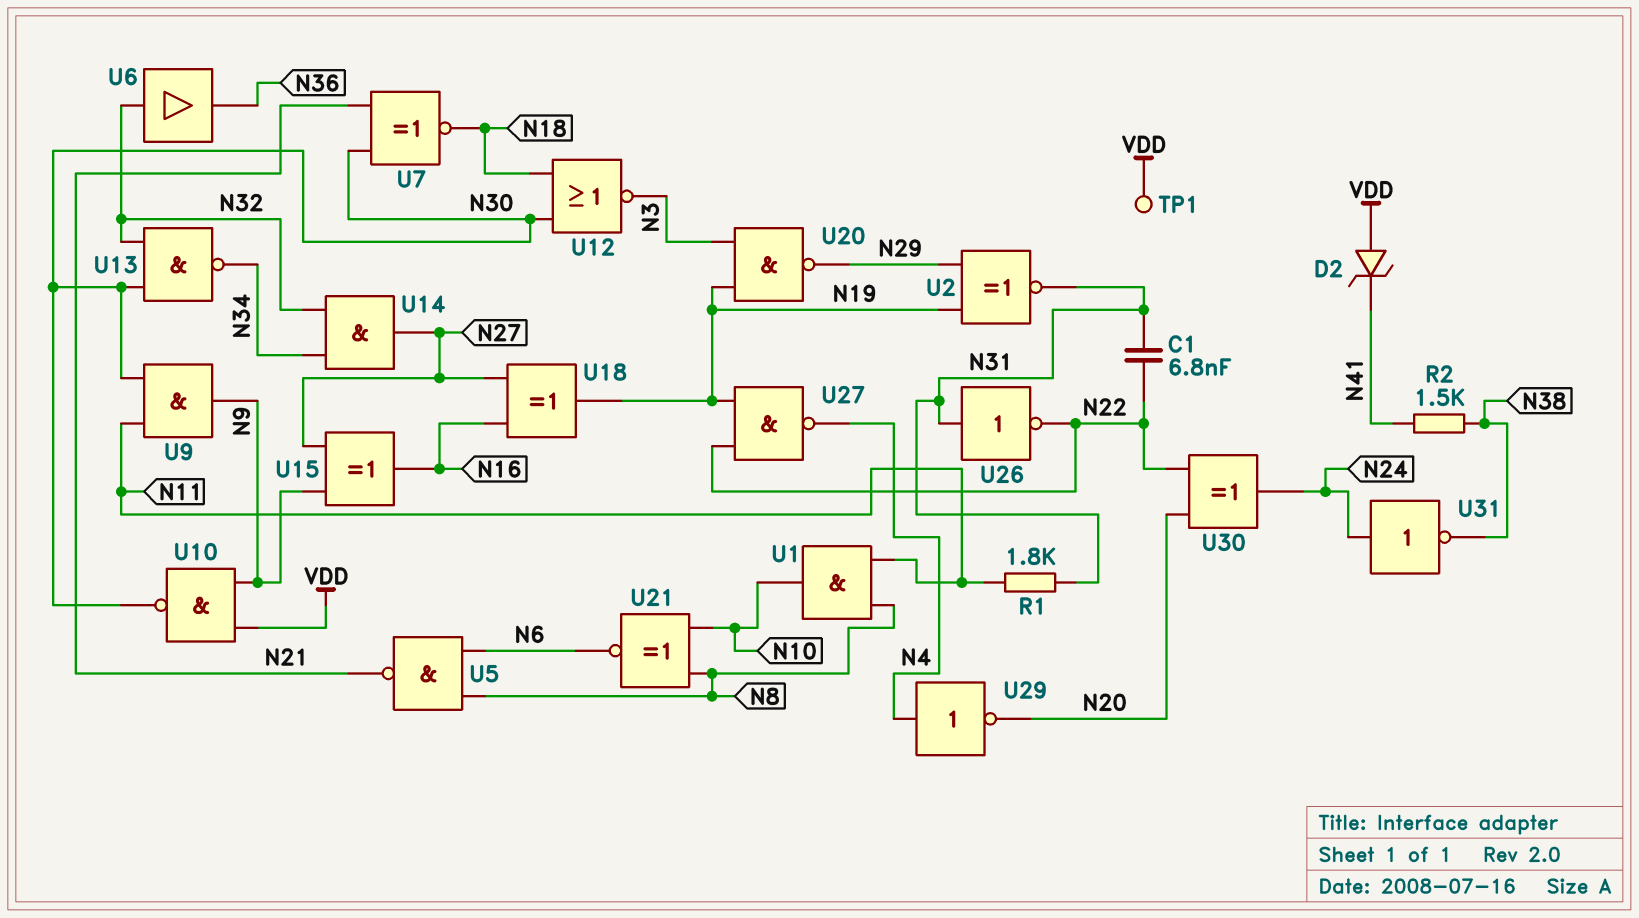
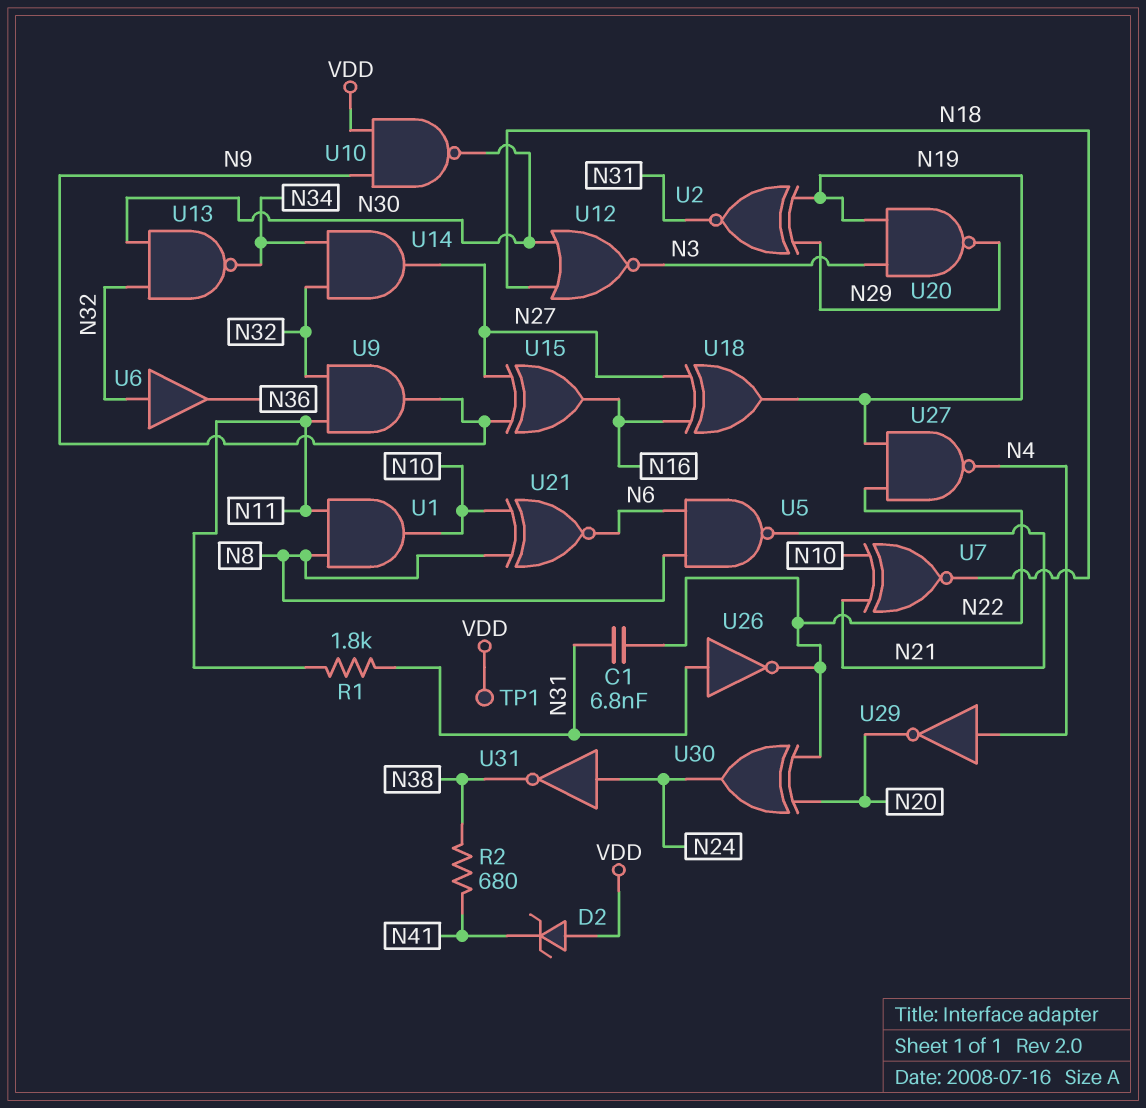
R2: 1.5k (N38, N41) -> 680 (N38, N41)
U7: XNOR (in N21, in N30, out N18) -> XNOR (in N10, in N21, out N18)
U9: AND (in N11, in N30, out N9) -> AND (in N11, in N32, out N9)

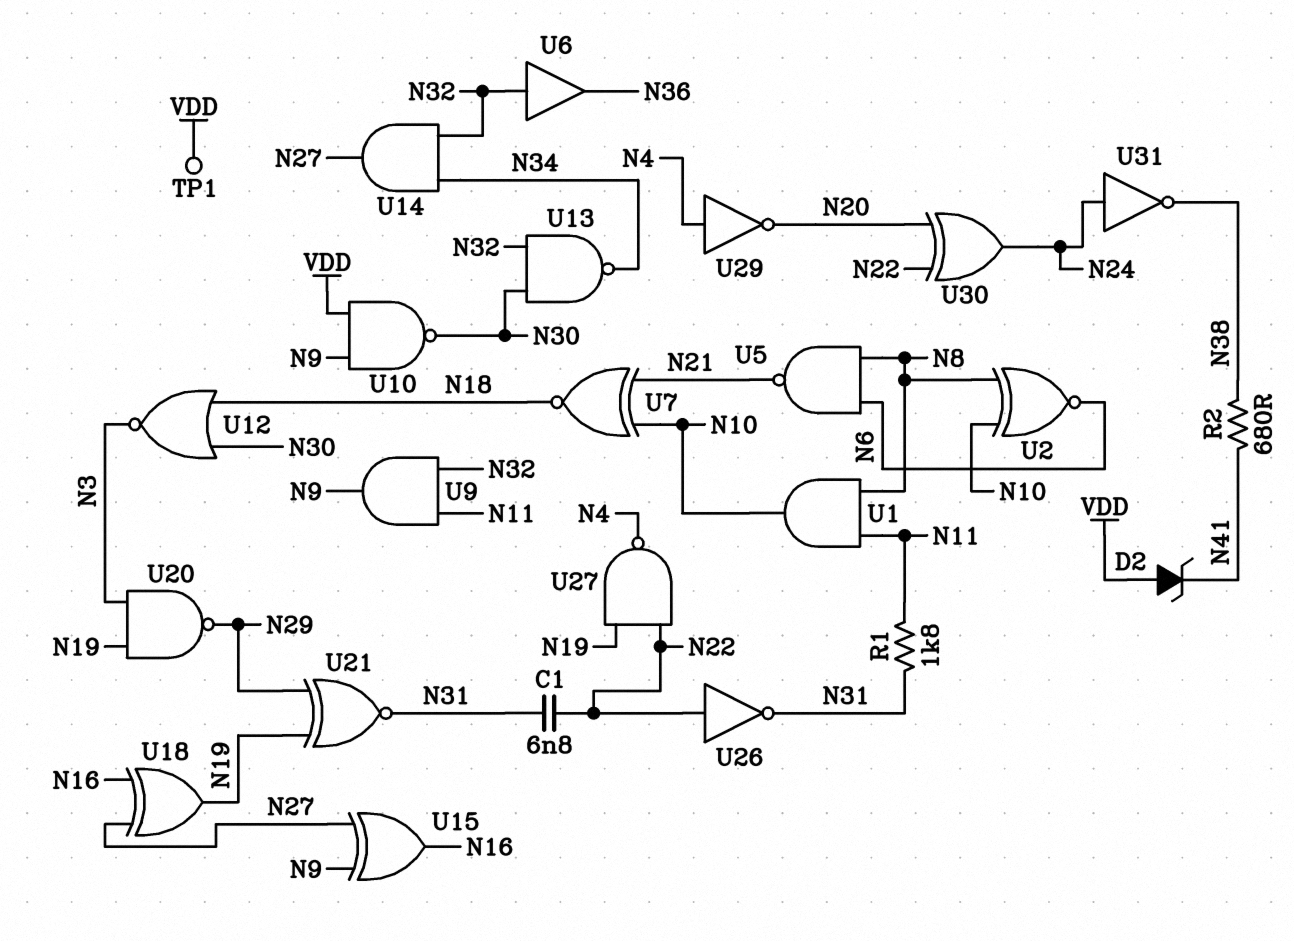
U2: XNOR (in N19, in N29, out N31) -> XNOR (in N8, in N10, out N6)
U21: XNOR (in N8, in N10, out N6) -> XNOR (in N19, in N29, out N31)
U26: NOT (in N31, out N22) -> NOT (in N22, out N31)

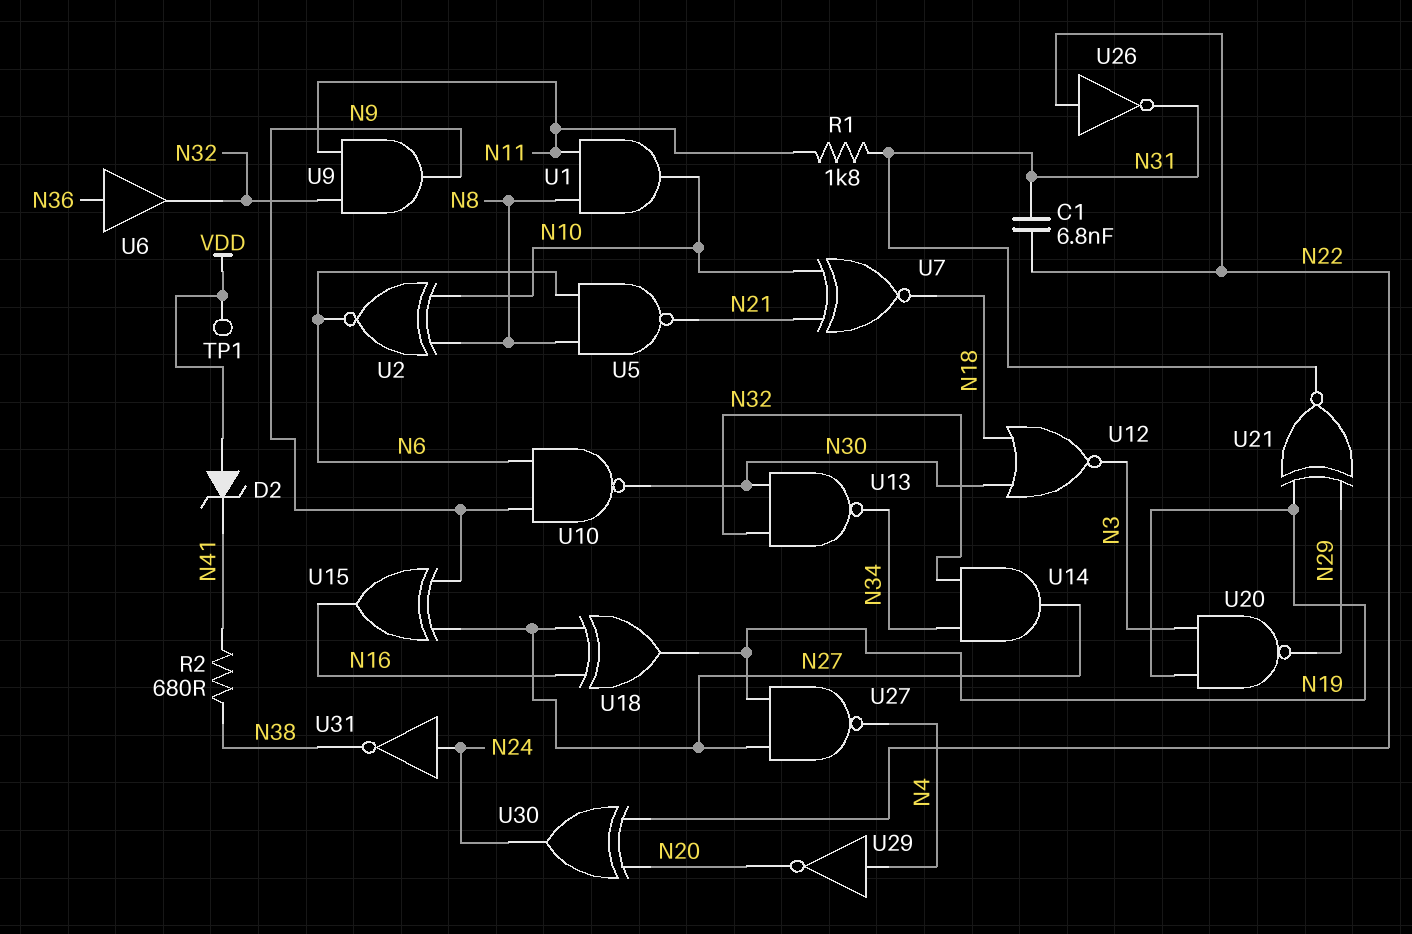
U6: buffer (in N32, out N36) -> buffer (in N36, out N32)
U10: NAND (in N9, in VDD, out N30) -> NAND (in N6, in N9, out N30)
U27: NAND (in N19, in N22, out N4) -> NAND (in N19, in N27, out N4)

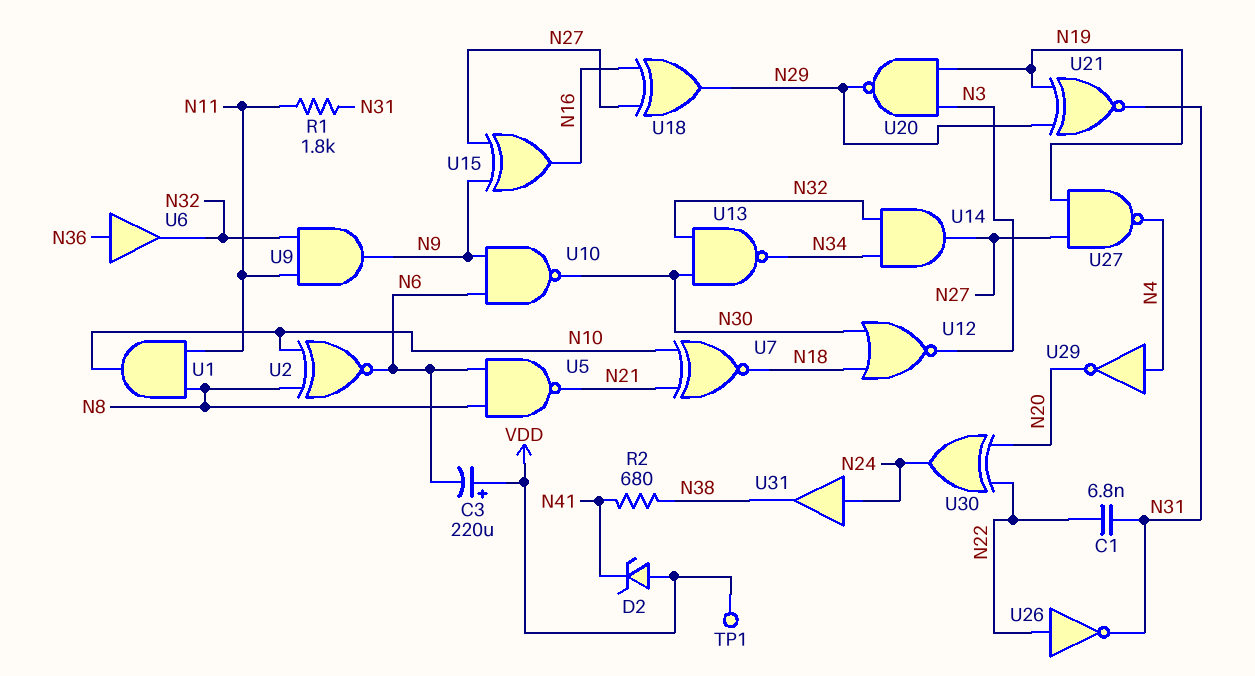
C3: none -> 220uF (plus VDD, minus N6)
U18: XOR (in N16, in N27, out N19) -> XOR (in N16, in N27, out N29)
U31: NOT (in N24, out N38) -> buffer (in N24, out N38)

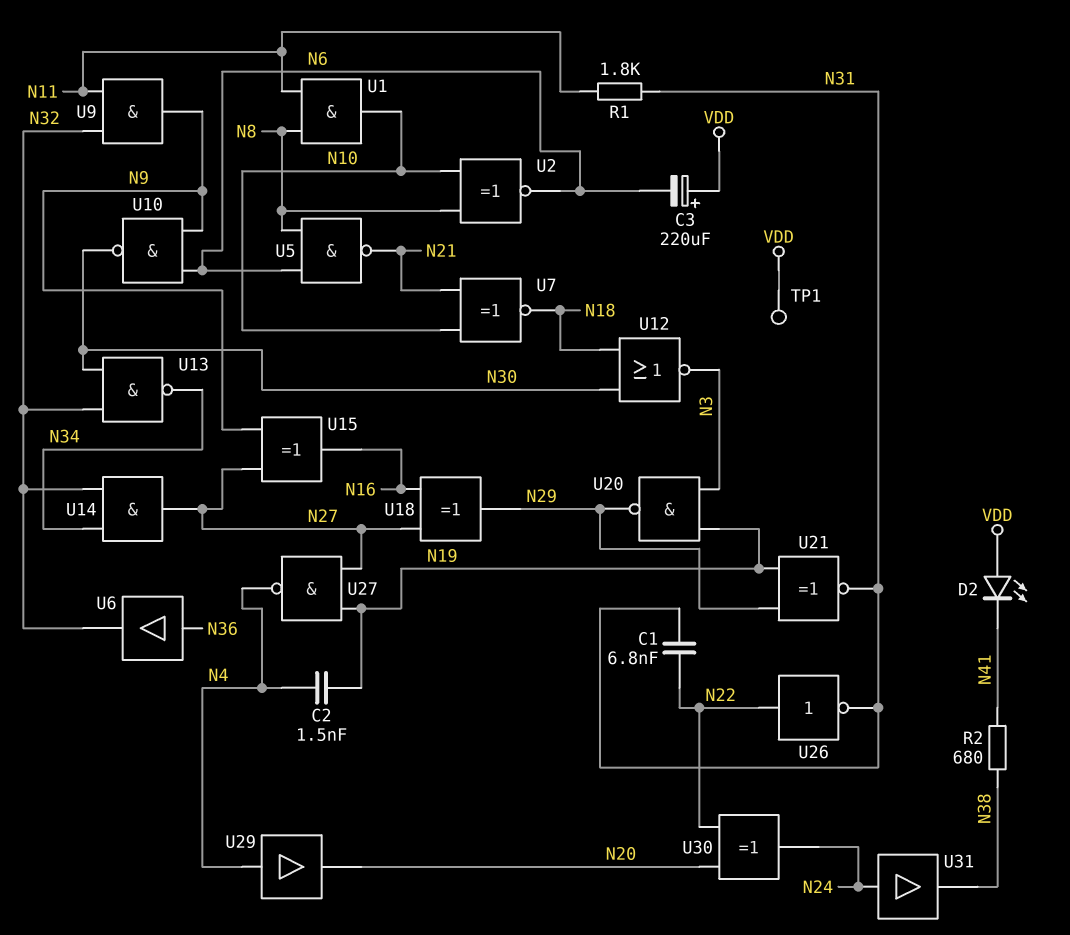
C2: none -> 1.5nF (N4, N19)
D2: zener (A VDD, K N41) -> LED (A VDD, K N41)
U29: NOT (in N4, out N20) -> buffer (in N4, out N20)

